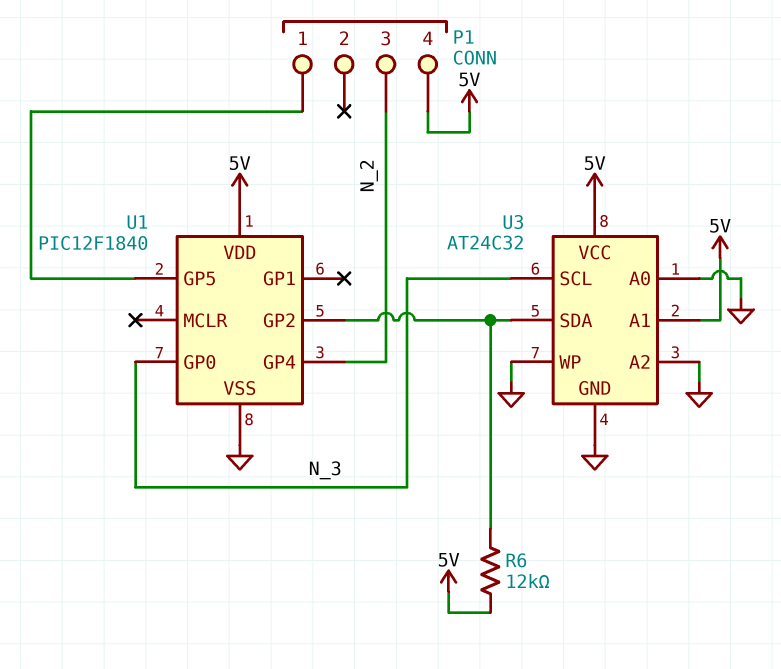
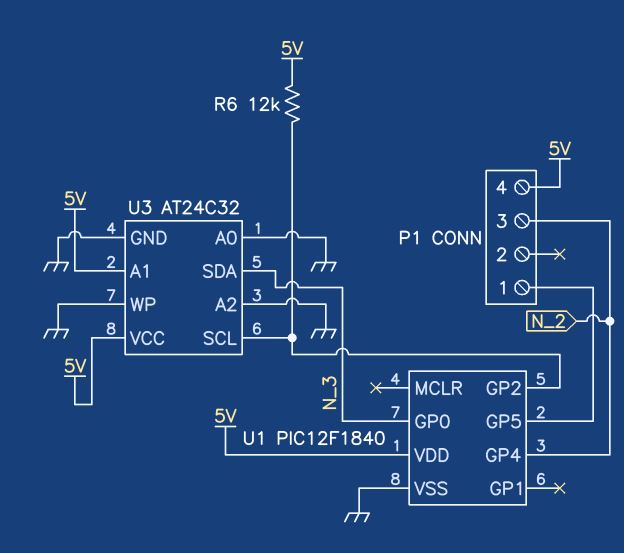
U3 pin SCL: N_3 -> U1/GP2
U3 pin SDA: U1/GP2 -> N_3

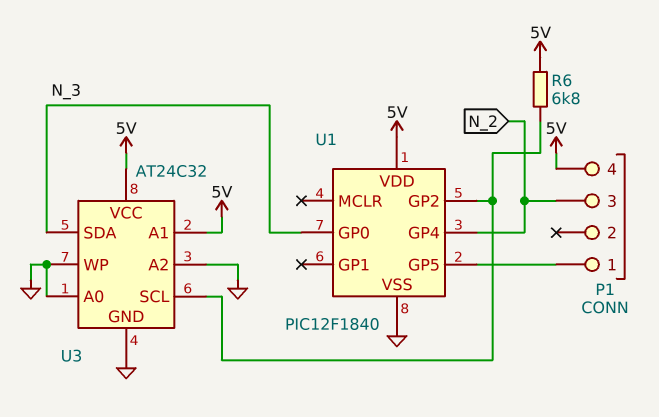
R6: 12k (5V, U1/GP2) -> 6.8k (5V, U1/GP2)

